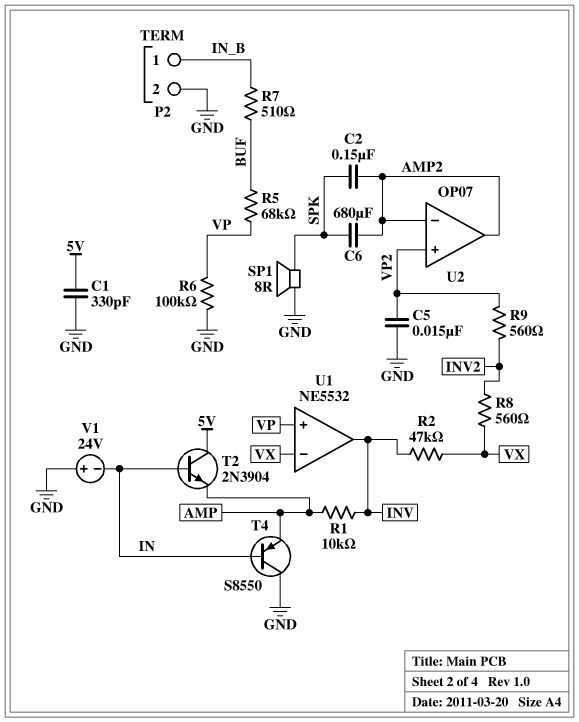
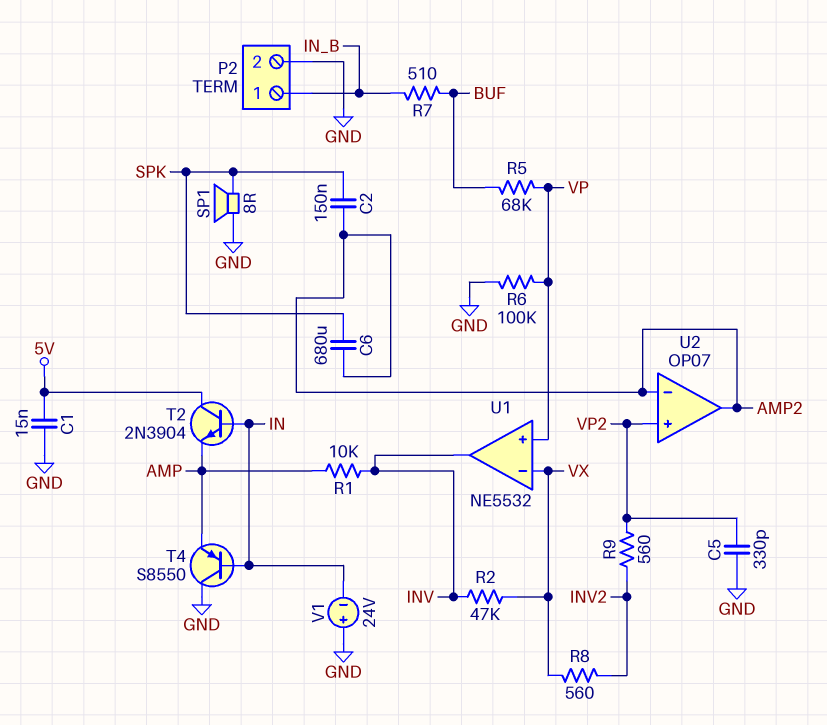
C1: 330pF (5V, GND) -> 15nF (5V, GND)
C5: 15nF (GND, VP2) -> 330pF (GND, VP2)

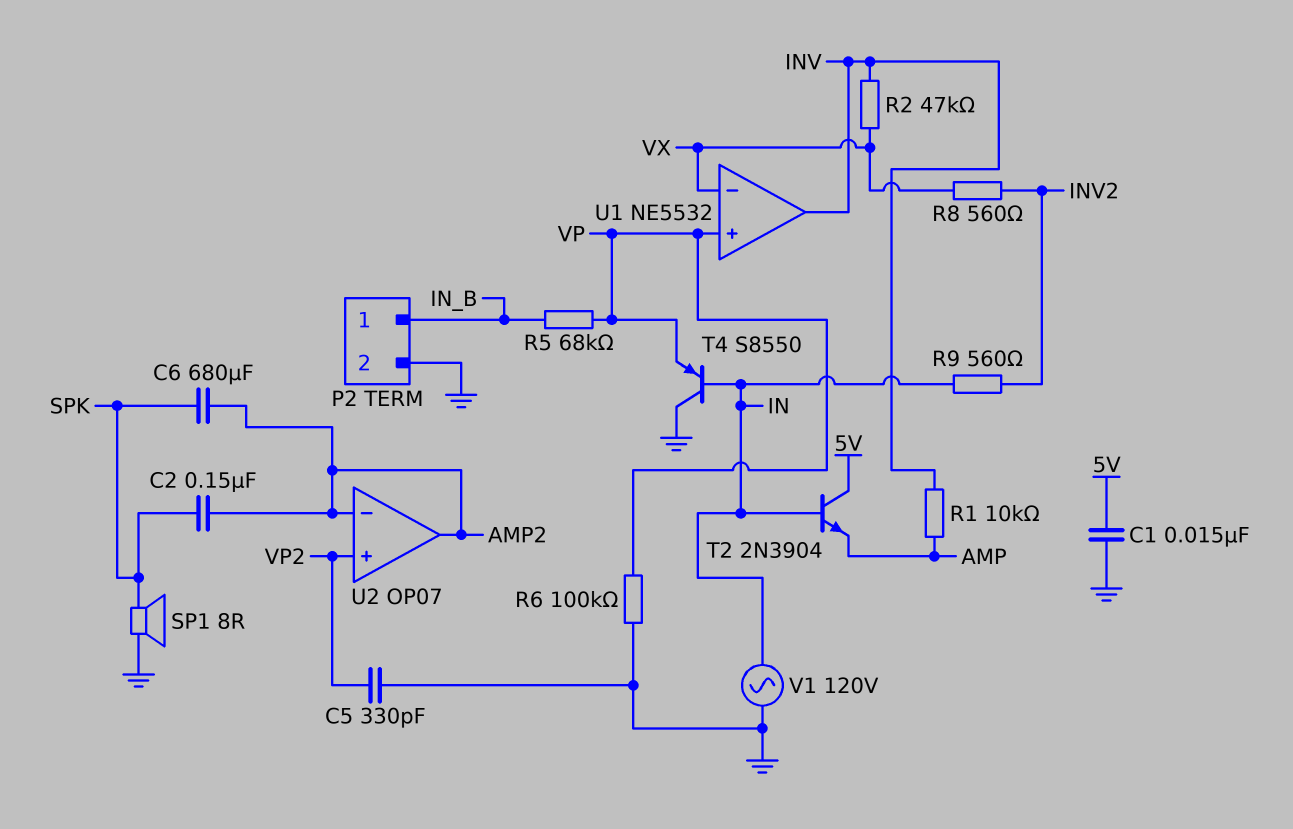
R5: 68k (BUF, VP) -> 68k (IN_B, VP)
R7: 510 (BUF, IN_B) -> none
R9: 560 (INV2, VP2) -> 560 (IN, INV2)
T4: PNP S8550 (B IN, C GND, E AMP) -> PNP S8550 (B IN, C GND, E VP)
V1: 24V (plus GND, minus IN) -> AC 120V (GND, IN)

